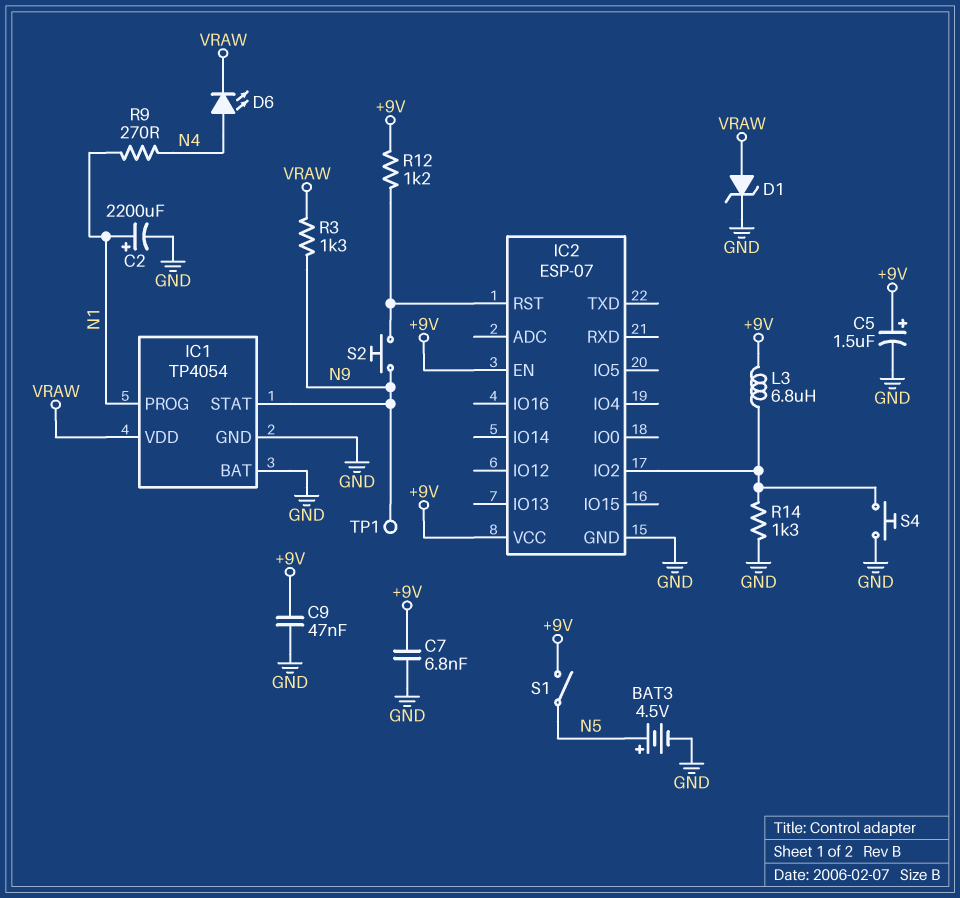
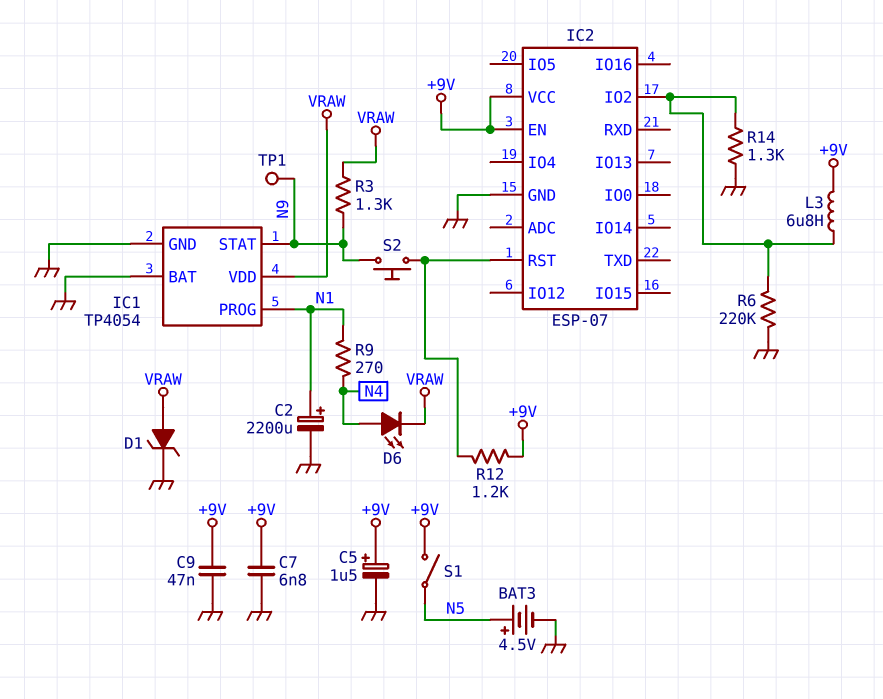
R6: none -> 220k (GND, IC2/IO2)
S4: button (GND, IC2/IO2) -> none

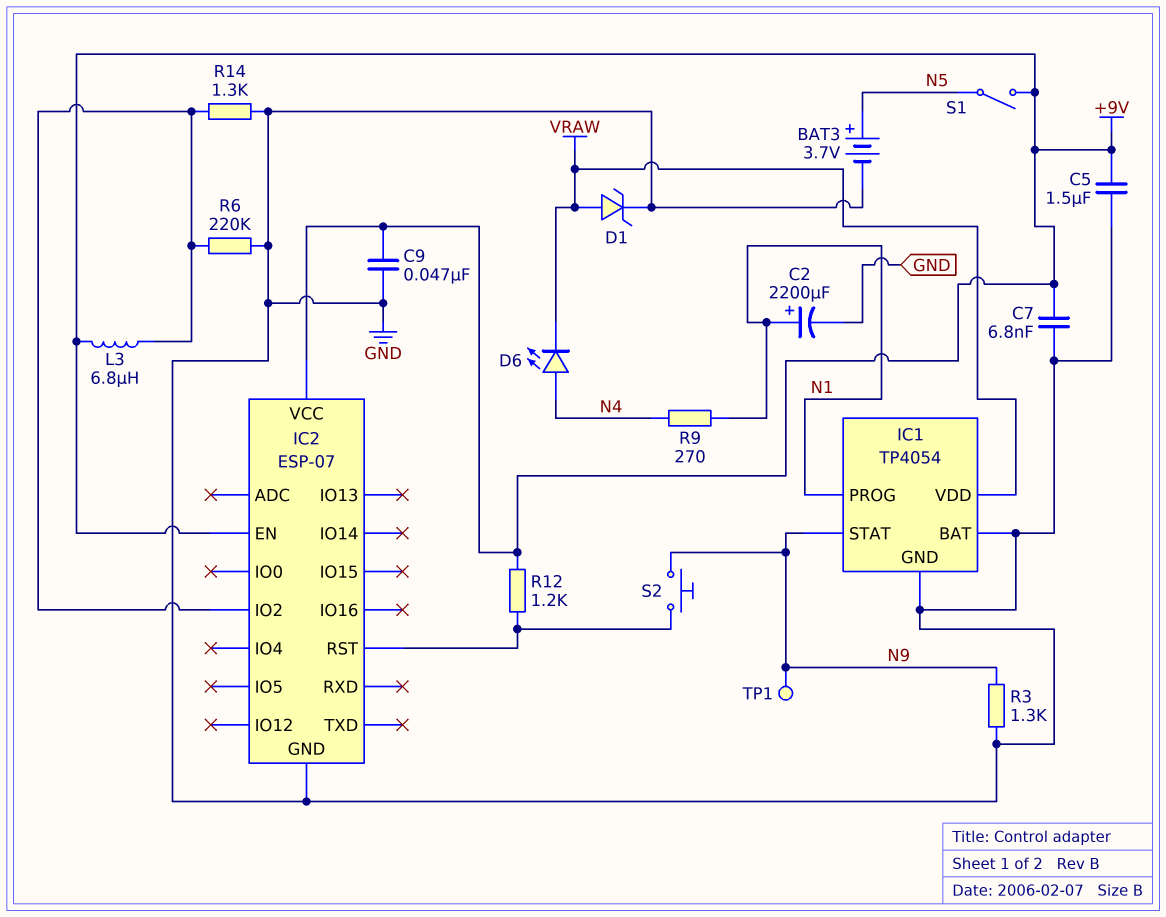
BAT3: 4.5V (plus N5, minus GND) -> 3.7V (plus N5, minus GND)
C5: 1.5uF (plus +9V, minus GND) -> 1.5uF (+9V, GND)
R3: 1.3k (N9, VRAW) -> 1.3k (GND, N9)

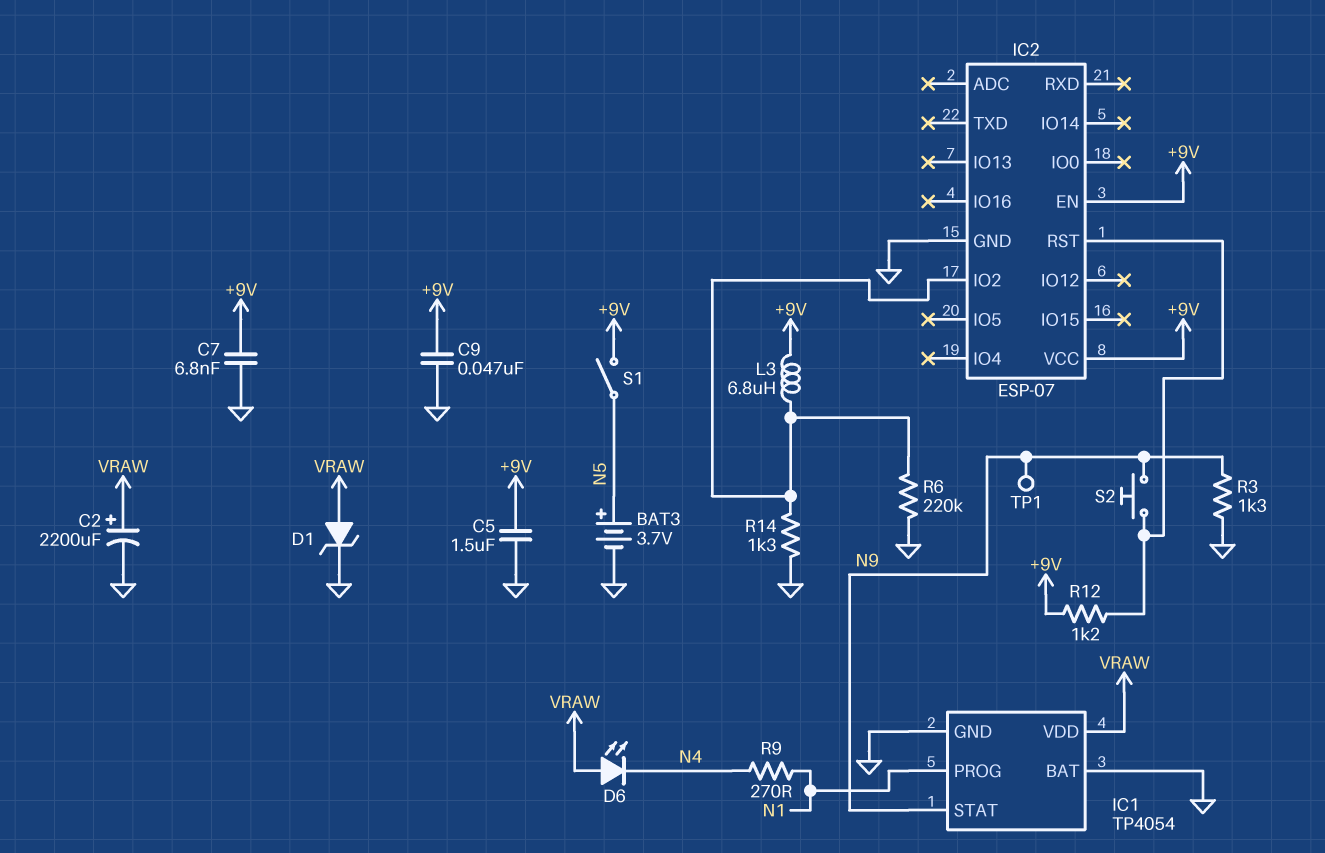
C2: 2200uF (plus N1, minus GND) -> 2200uF (plus VRAW, minus GND)
D6: LED (A N4, K VRAW) -> LED (A VRAW, K N4)

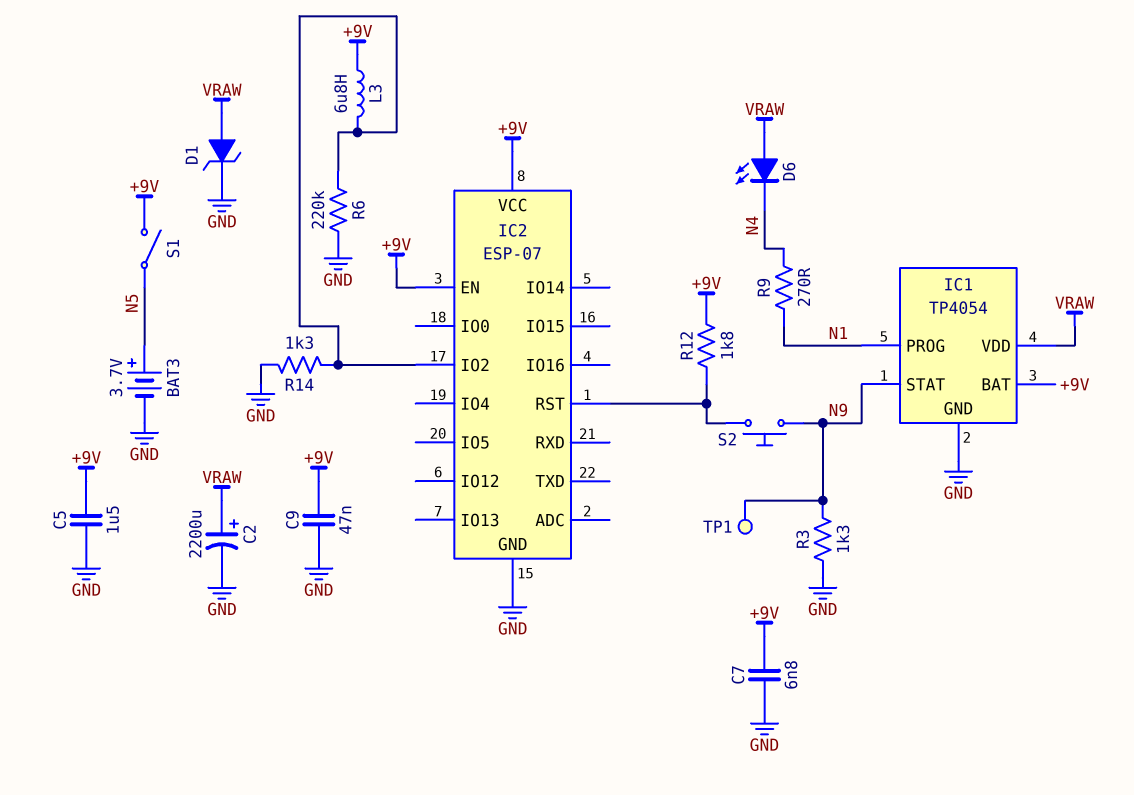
IC1 pin BAT: GND -> +9V
R12: 1.2k (+9V, IC2/RST) -> 1.8k (+9V, IC2/RST)

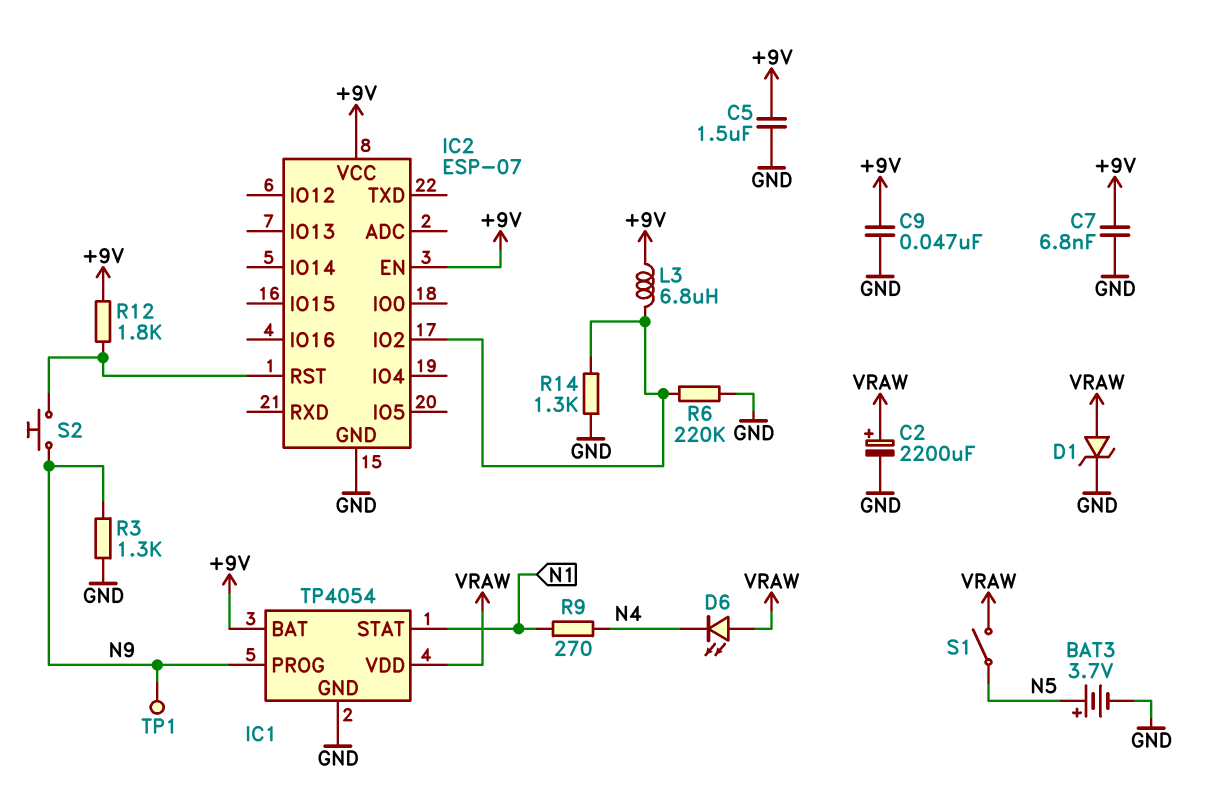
IC1 pin PROG: N1 -> N9
IC1 pin STAT: N9 -> N1
S1: switch (+9V, N5) -> switch (N5, VRAW)

